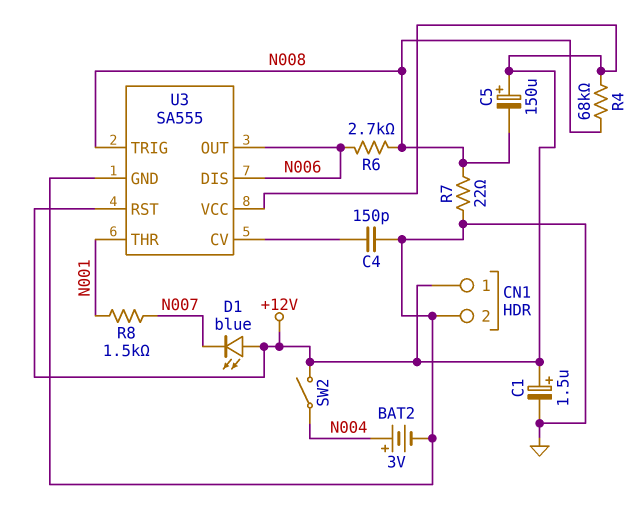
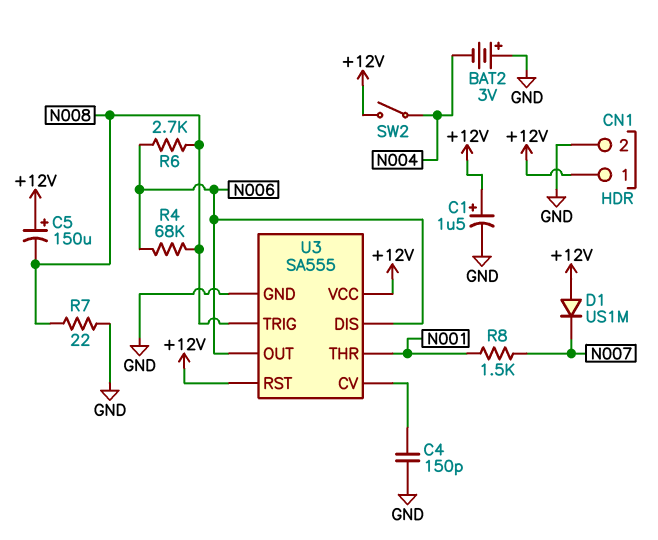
BAT2: 3V (plus N004, minus GND) -> 3V (plus GND, minus N004)
D1: LED blue (A +12V, K N007) -> diode US1M (A +12V, K N007)
R4: 68k (+12V, N008) -> 68k (N006, N008)

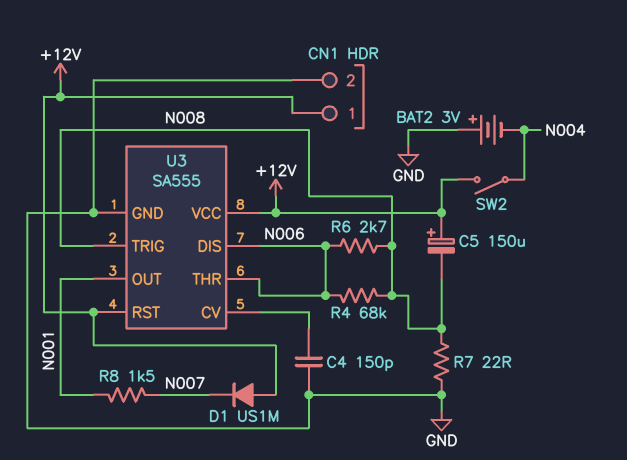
C1: 1.5uF (plus +12V, minus GND) -> none
U3 pin OUT: N006 -> N001
U3 pin THR: N001 -> N006

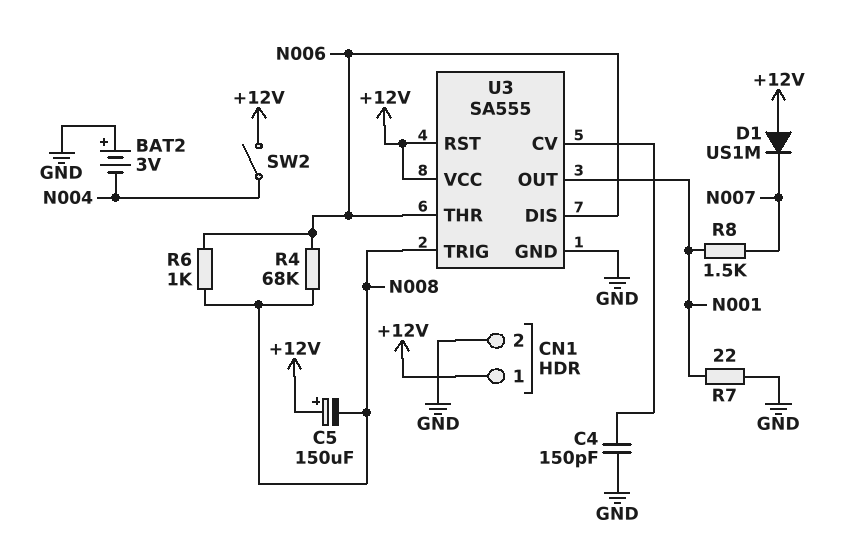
R6: 2.7k (N006, N008) -> 1k (N006, N008)
R7: 22 (GND, N008) -> 22 (GND, N001)

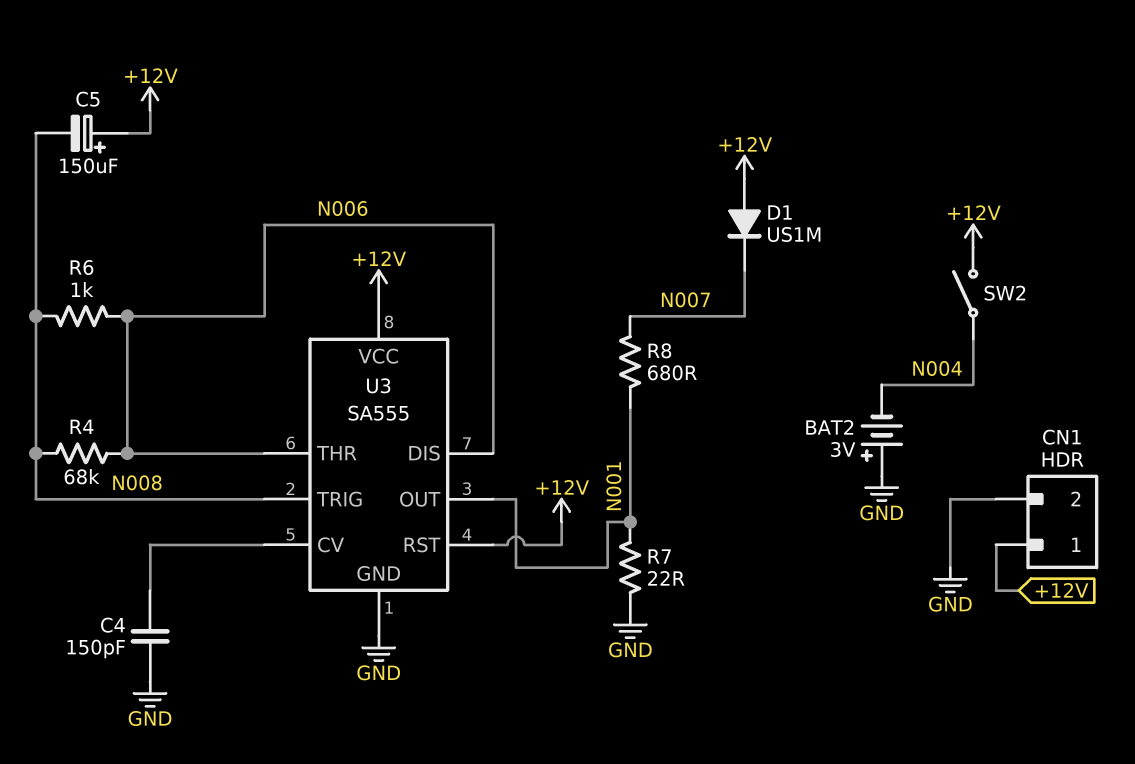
R8: 1.5k (N001, N007) -> 680 (N001, N007)

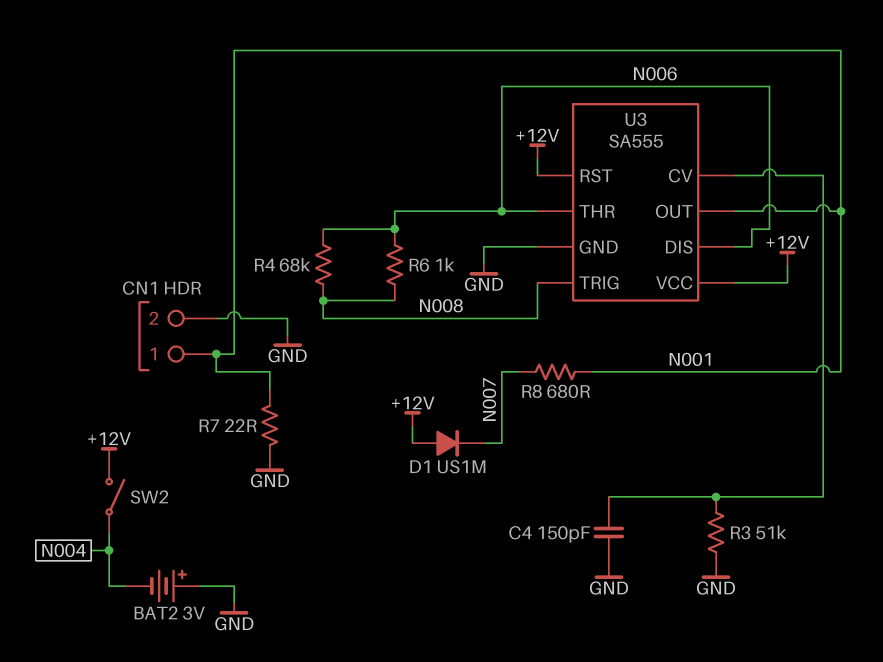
C5: 150uF (plus +12V, minus N008) -> none
CN1 pin 1: +12V -> N001
R3: none -> 51k (GND, U3/CV)

